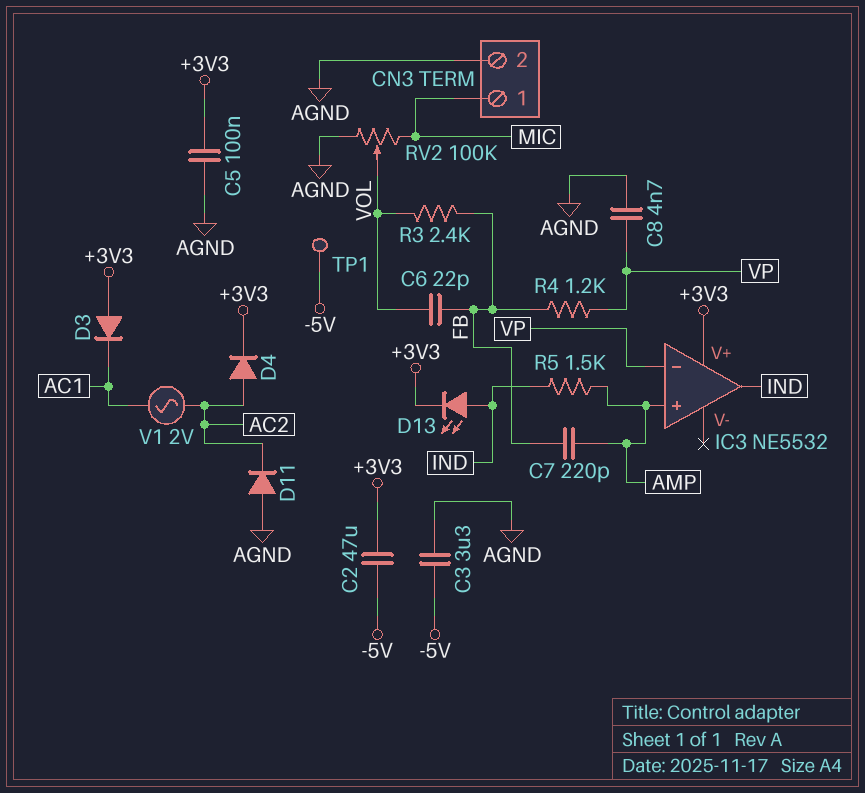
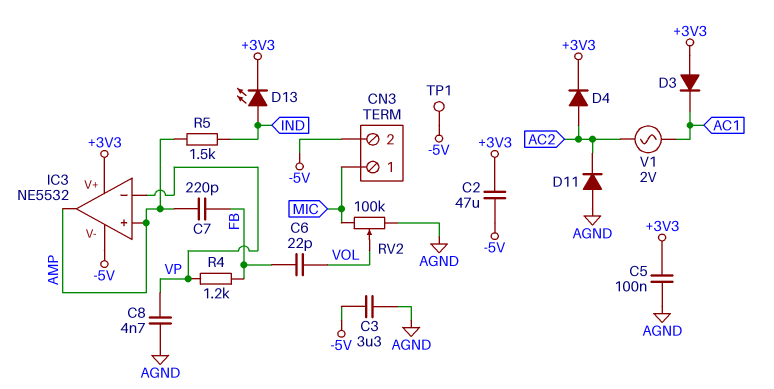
CN3 pin 2: AGND -> -5V
IC3 pin V-: none -> -5V
IC3 pin out: IND -> AMP
R3: 2.4k (FB, VOL) -> none

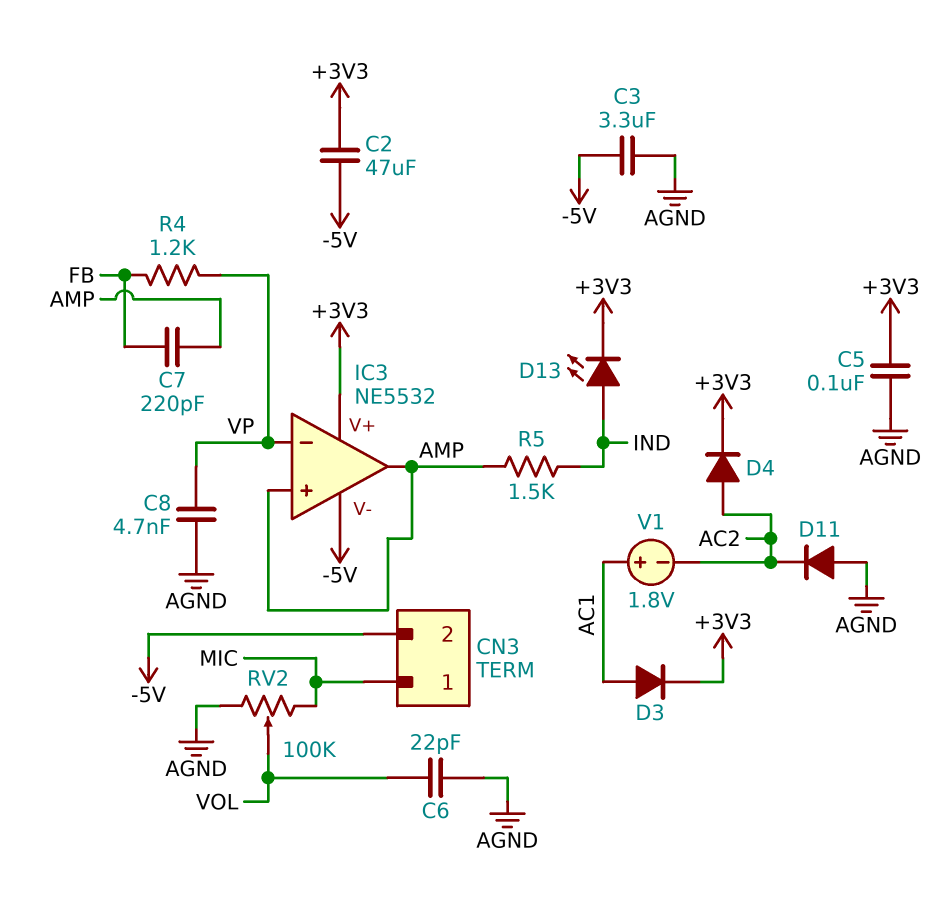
C6: 22pF (FB, VOL) -> 22pF (AGND, VOL)
D3: diode (A +3V3, K AC1) -> diode (A AC1, K +3V3)
TP1: test point (-5V) -> none
V1: AC 2V (AC1, AC2) -> 1.8V (plus AC1, minus AC2)

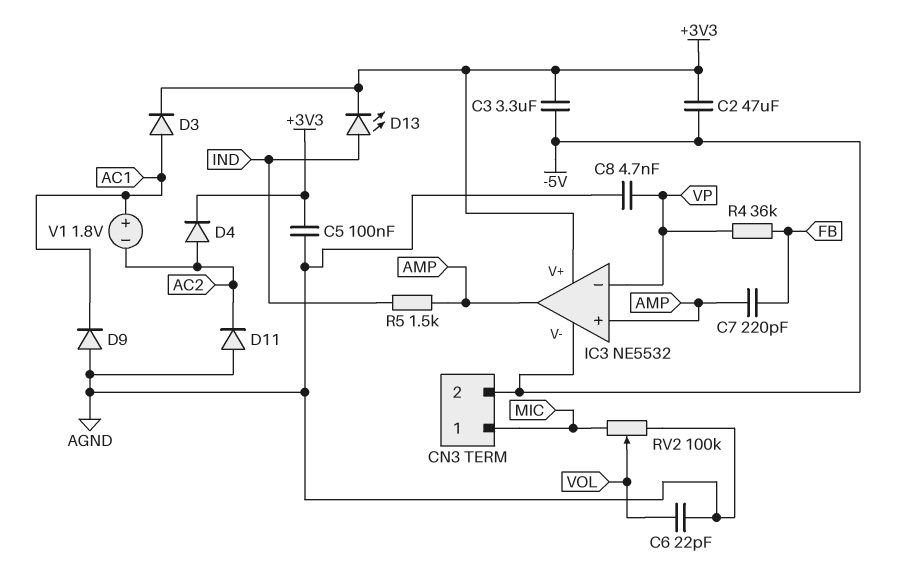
C3: 3.3uF (-5V, AGND) -> 3.3uF (+3V3, -5V)
D9: none -> diode (A AGND, K AC1)
R4: 1.2k (FB, VP) -> 36k (FB, VP)

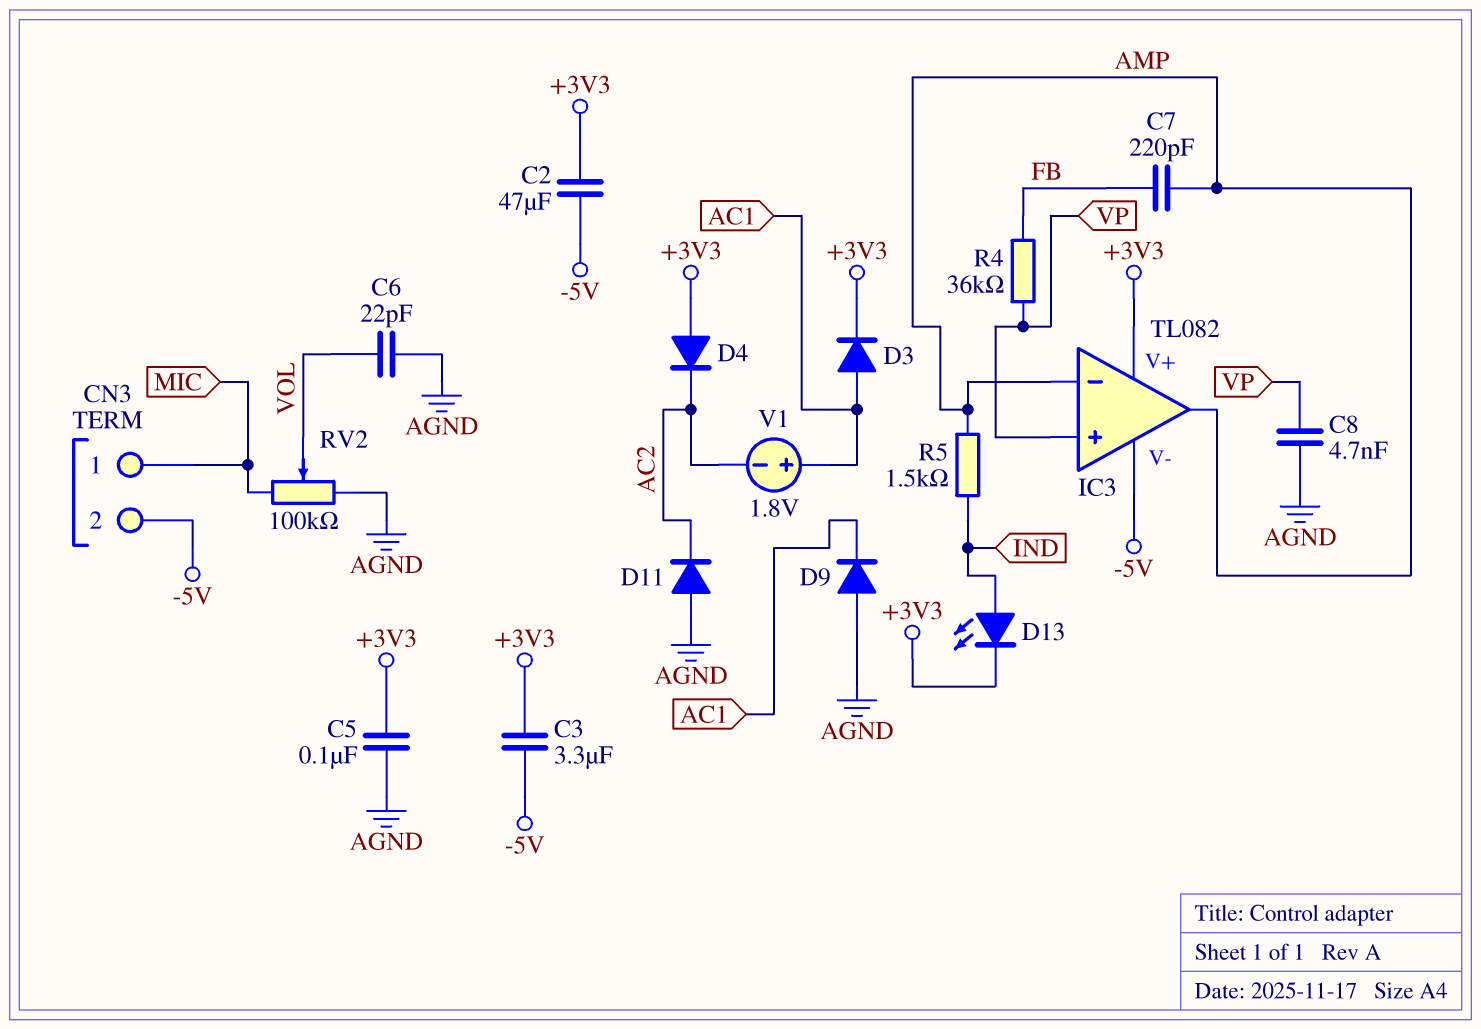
D4: diode (A AC2, K +3V3) -> diode (A +3V3, K AC2)
IC3: NE5532 -> TL082
IC3 pin in+: AMP -> VP
IC3 pin in-: VP -> AMP

